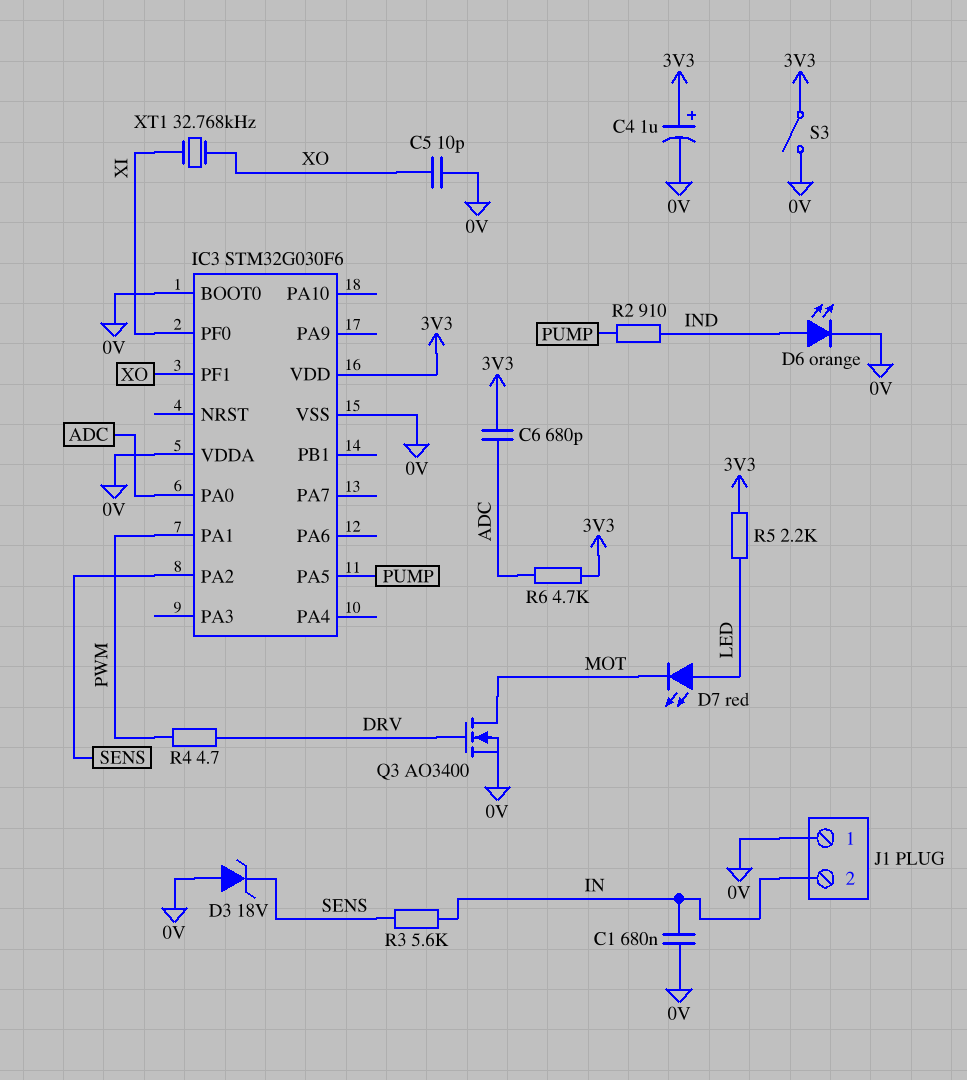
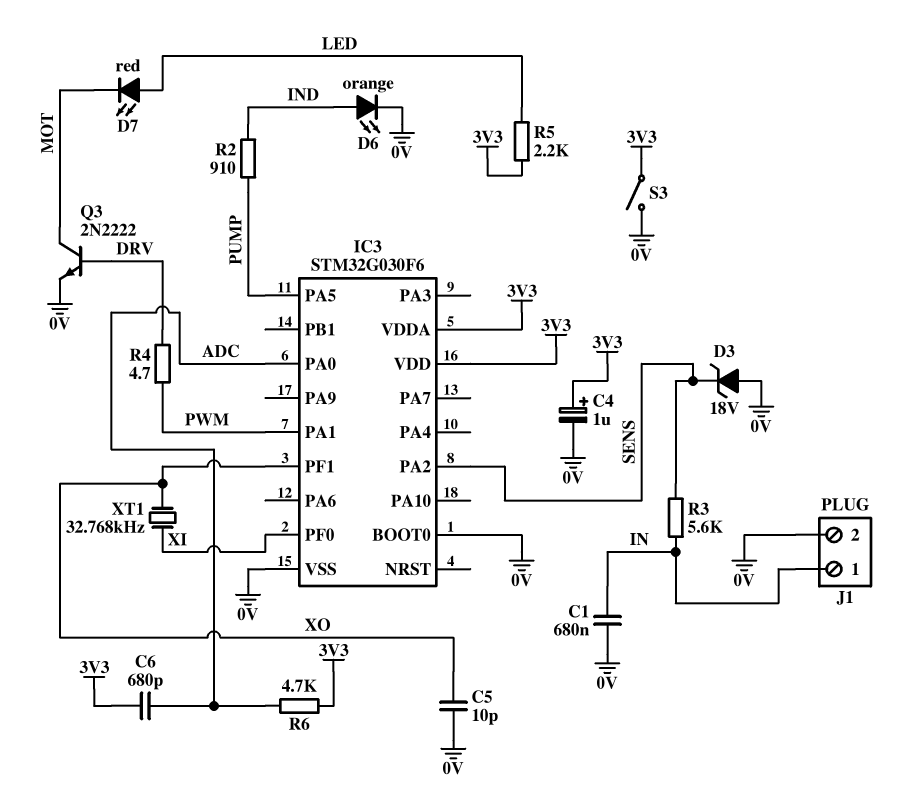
IC3 pin VDDA: 0V -> 3V3
J1 pin 1: 0V -> IN
J1 pin 2: IN -> 0V
Q3: NMOS AO3400 (G DRV, D MOT, S 0V) -> NPN 2N2222 (B DRV, C MOT, E 0V)

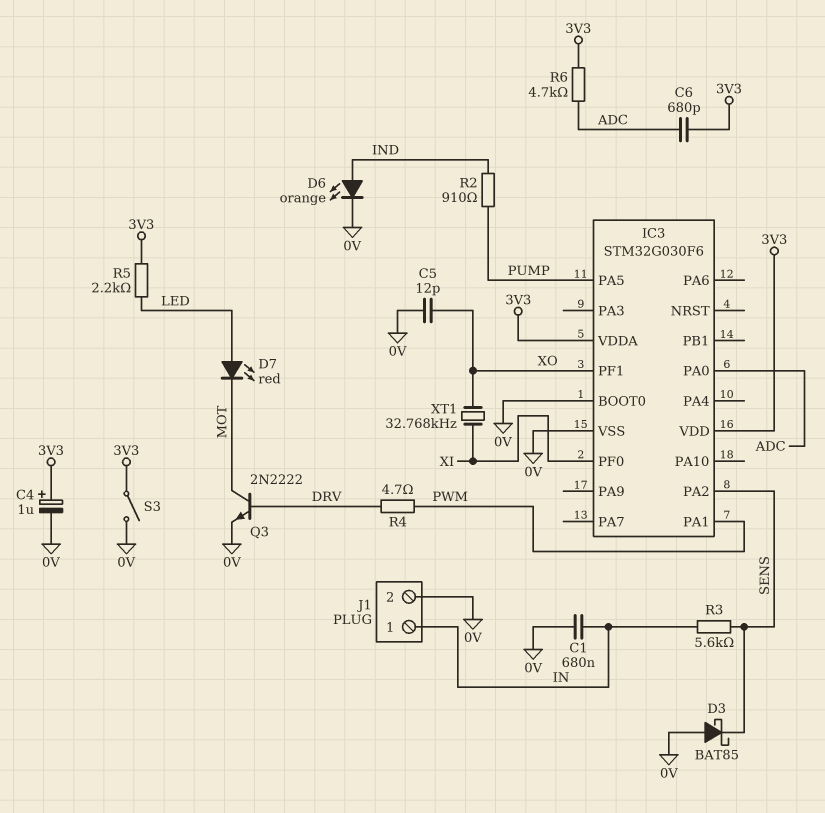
C5: 10pF (0V, XO) -> 12pF (0V, XO)
D3: zener 18V (A 0V, K SENS) -> schottky BAT85 (A 0V, K SENS)

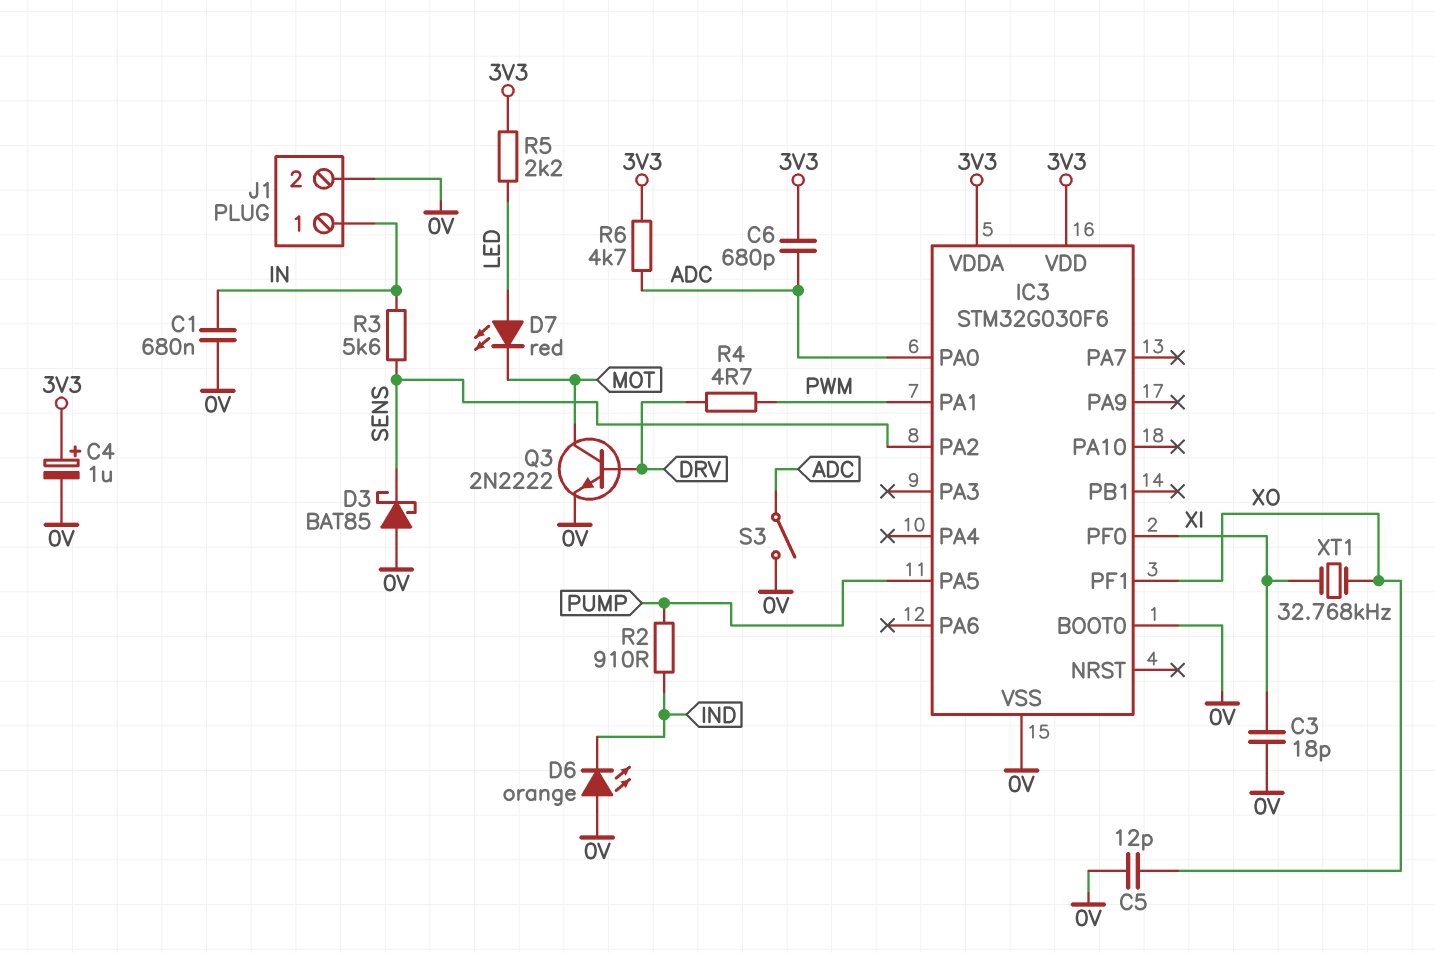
C3: none -> 18pF (0V, XI)
D6: LED orange (A IND, K 0V) -> LED orange (A 0V, K IND)
S3: switch (0V, 3V3) -> switch (0V, ADC)

